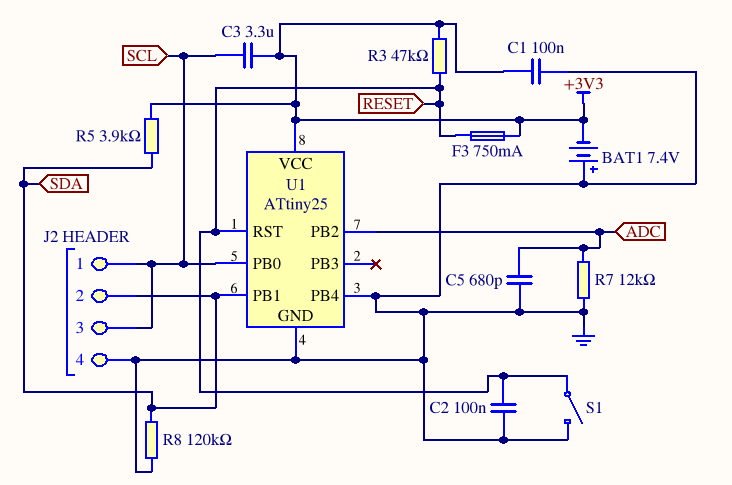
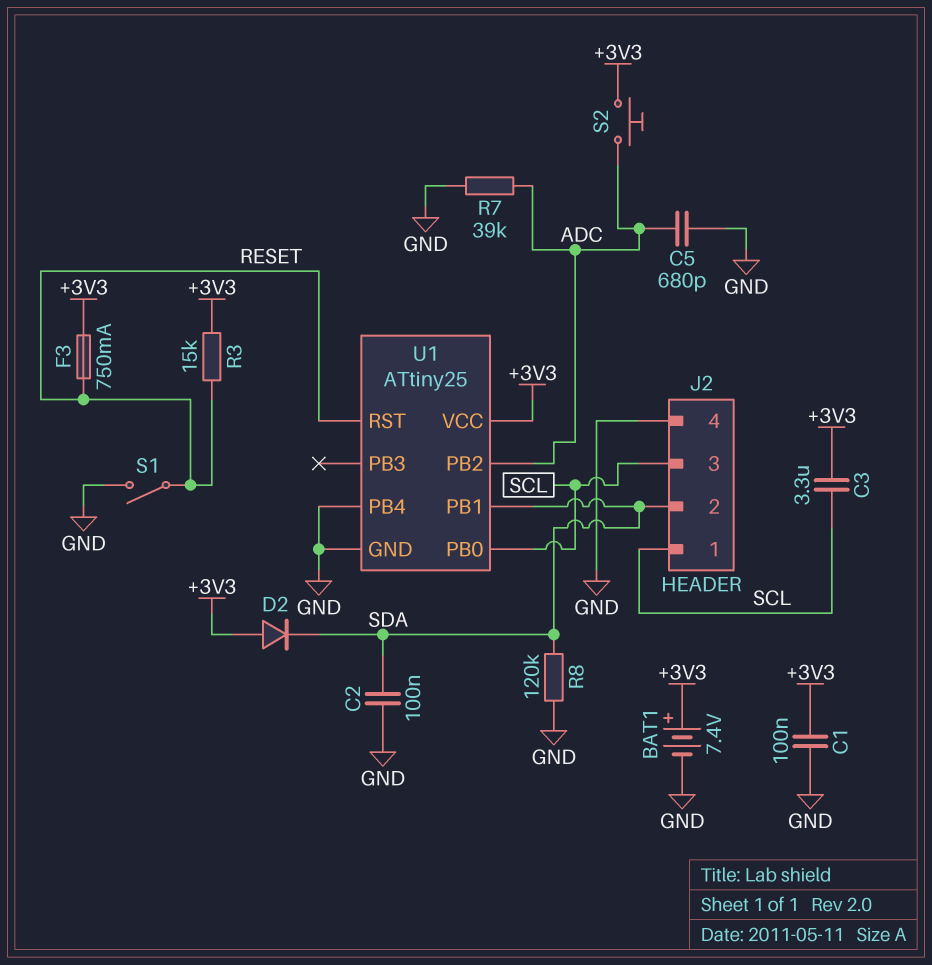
BAT1: 7.4V (plus GND, minus +3V3) -> 7.4V (plus +3V3, minus GND)
C2: 100nF (GND, RESET) -> 100nF (GND, SDA)
D2: none -> diode (A +3V3, K SDA)
R3: 47k (+3V3, RESET) -> 15k (+3V3, RESET)
R5: 3.9k (+3V3, SDA) -> none
R7: 12k (ADC, GND) -> 39k (ADC, GND)
S2: none -> button (+3V3, ADC)

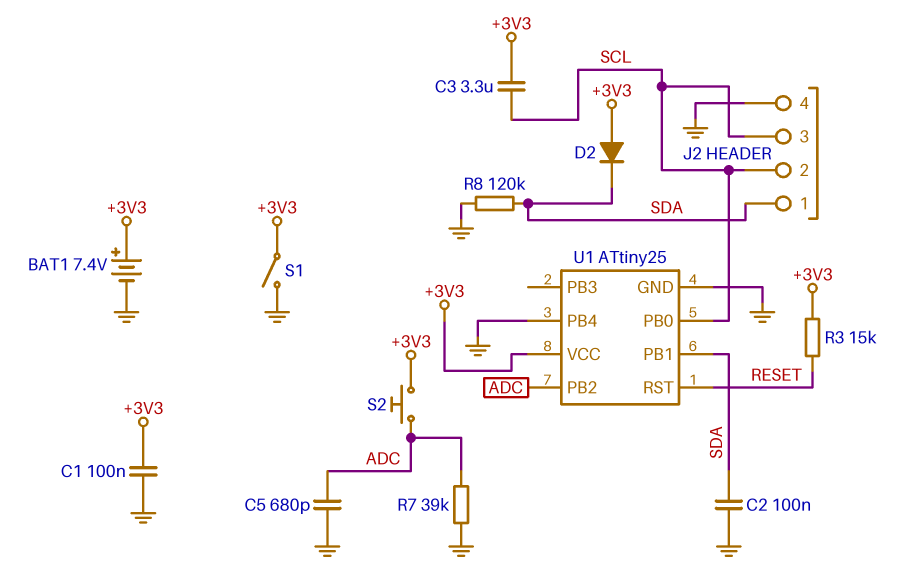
F3: 750mA (+3V3, RESET) -> none
J2 pin 1: SCL -> SDA
J2 pin 2: SDA -> SCL
S1: switch (GND, RESET) -> switch (+3V3, GND)

